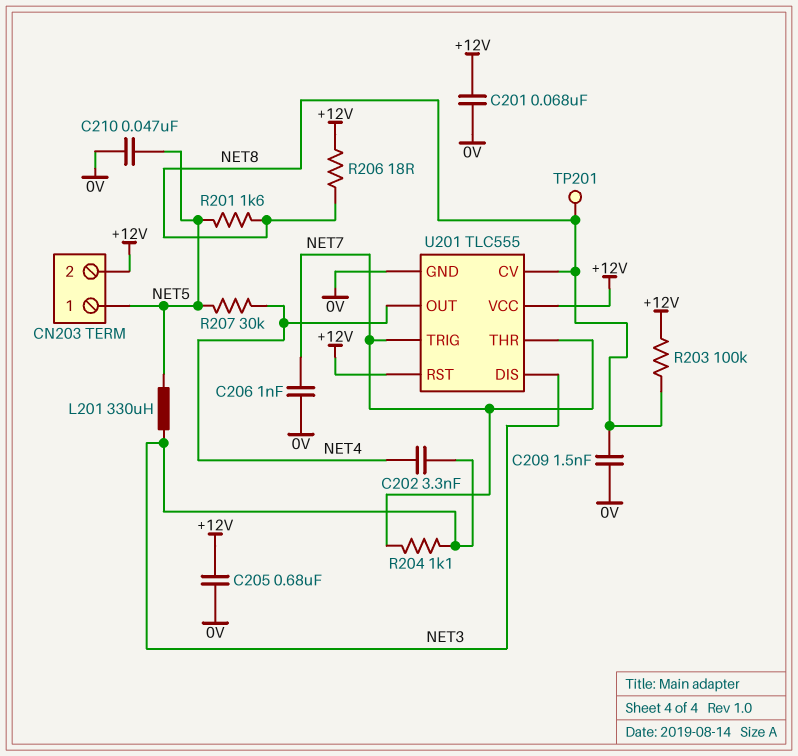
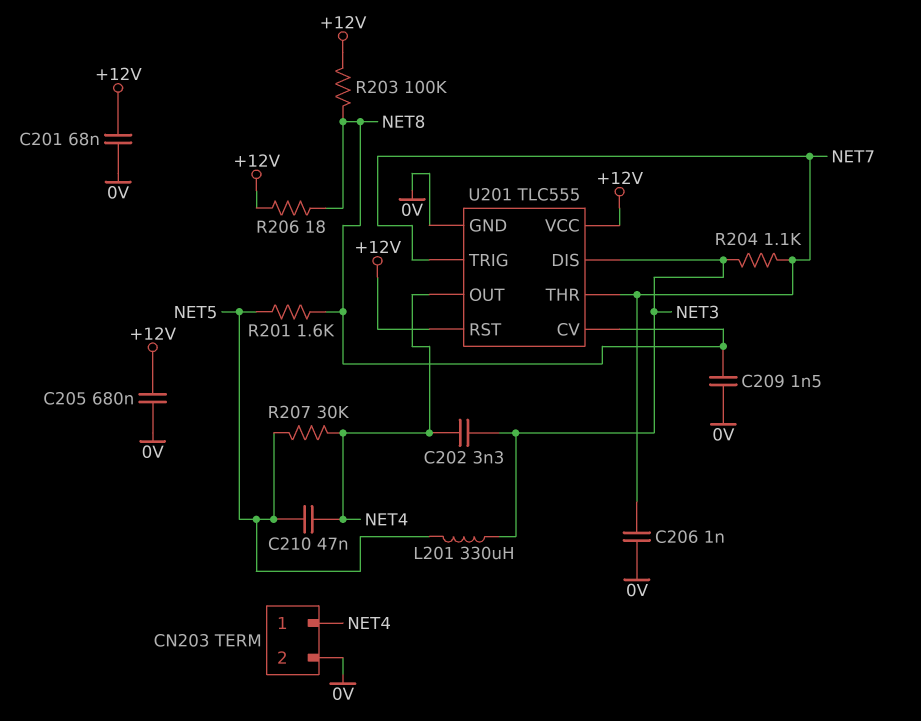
C210: 47nF (0V, NET5) -> 47nF (NET4, NET5)
CN203 pin 1: NET5 -> NET4
CN203 pin 2: +12V -> 0V
TP201: test point (NET8) -> none

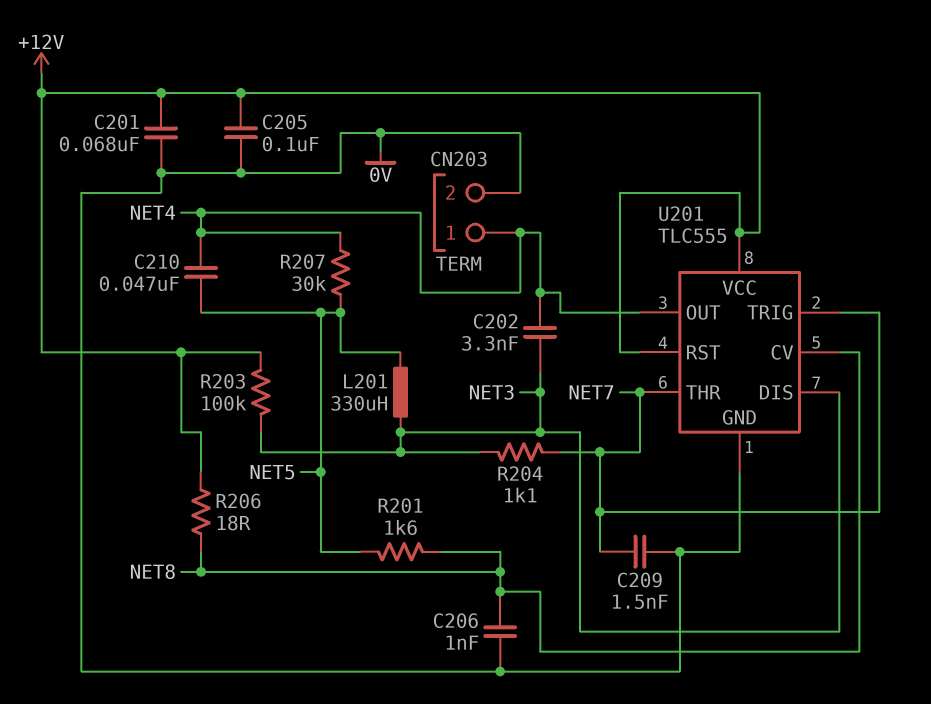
C205: 680nF (+12V, 0V) -> 100nF (+12V, 0V)
C206: 1nF (0V, NET7) -> 1nF (0V, NET8)
C209: 1.5nF (0V, NET8) -> 1.5nF (0V, NET7)
R203: 100k (+12V, NET8) -> 100k (+12V, NET3)

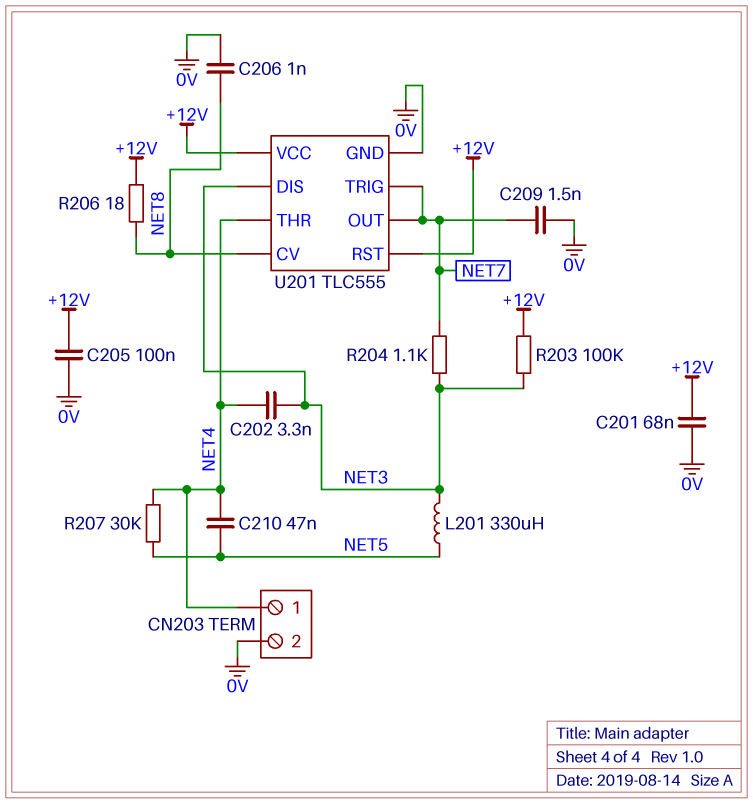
R201: 1.6k (NET5, NET8) -> none
U201 pin OUT: NET4 -> NET7
U201 pin THR: NET7 -> NET4

